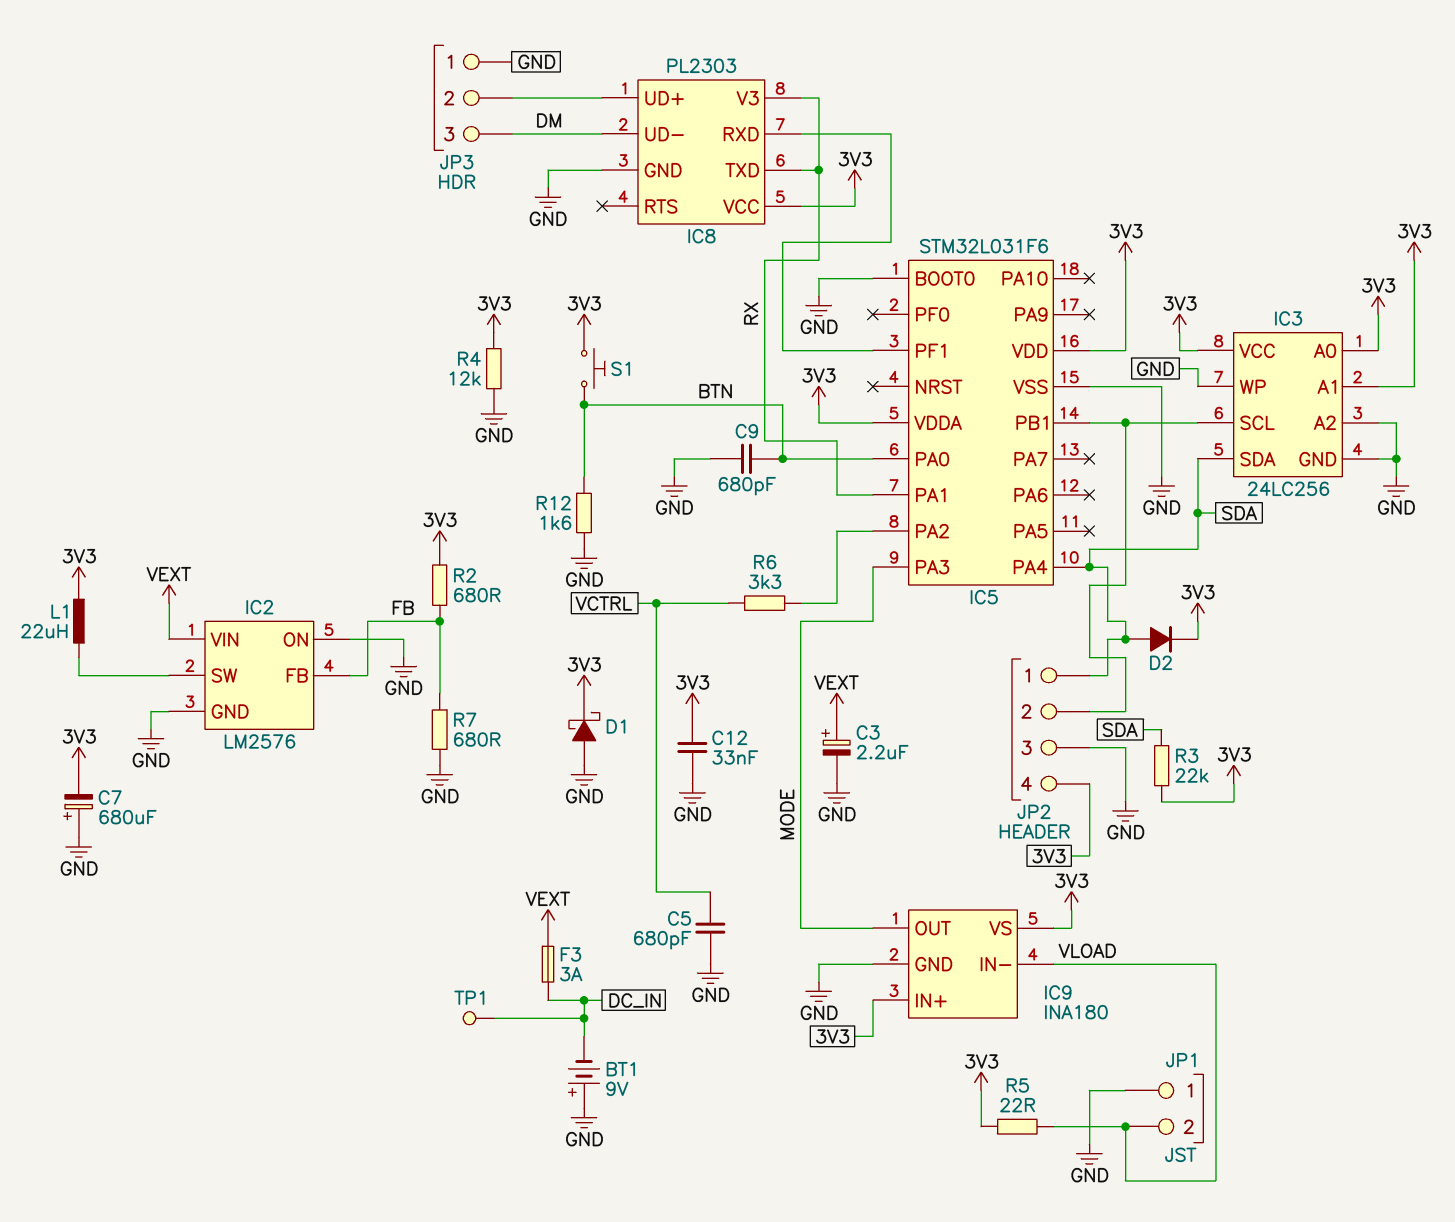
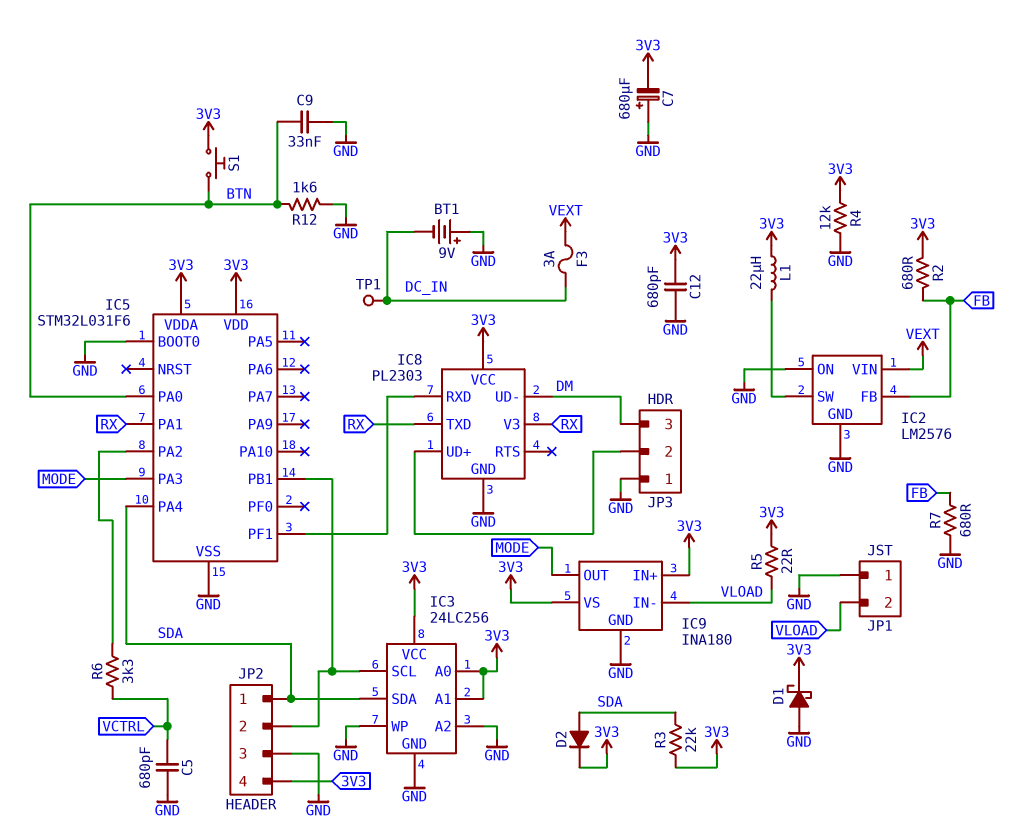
C3: 2.2uF (plus VEXT, minus GND) -> none
C9: 680pF (BTN, GND) -> 33nF (BTN, GND)
C12: 33nF (3V3, GND) -> 680pF (3V3, GND)

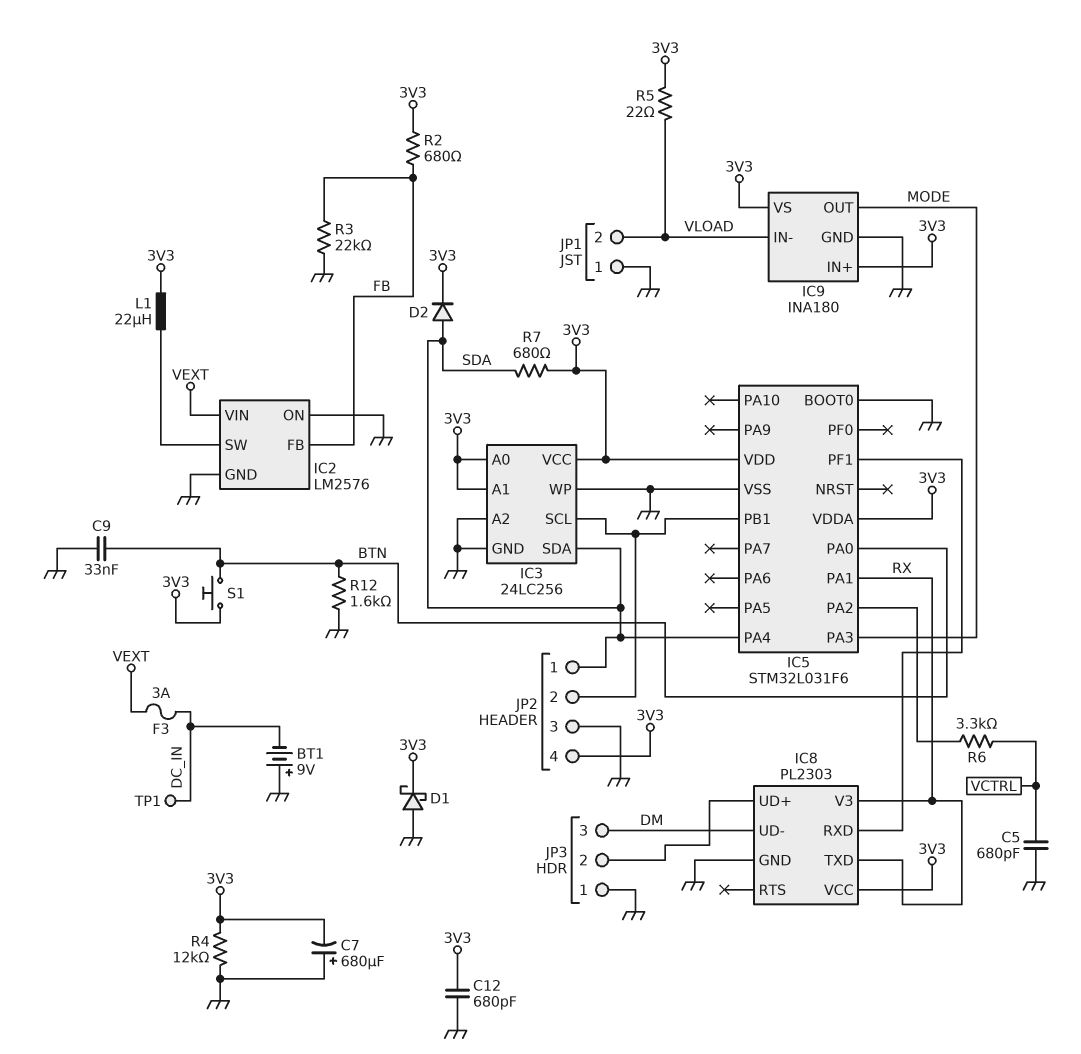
R3: 22k (3V3, SDA) -> 22k (FB, GND)
R7: 680 (FB, GND) -> 680 (3V3, SDA)

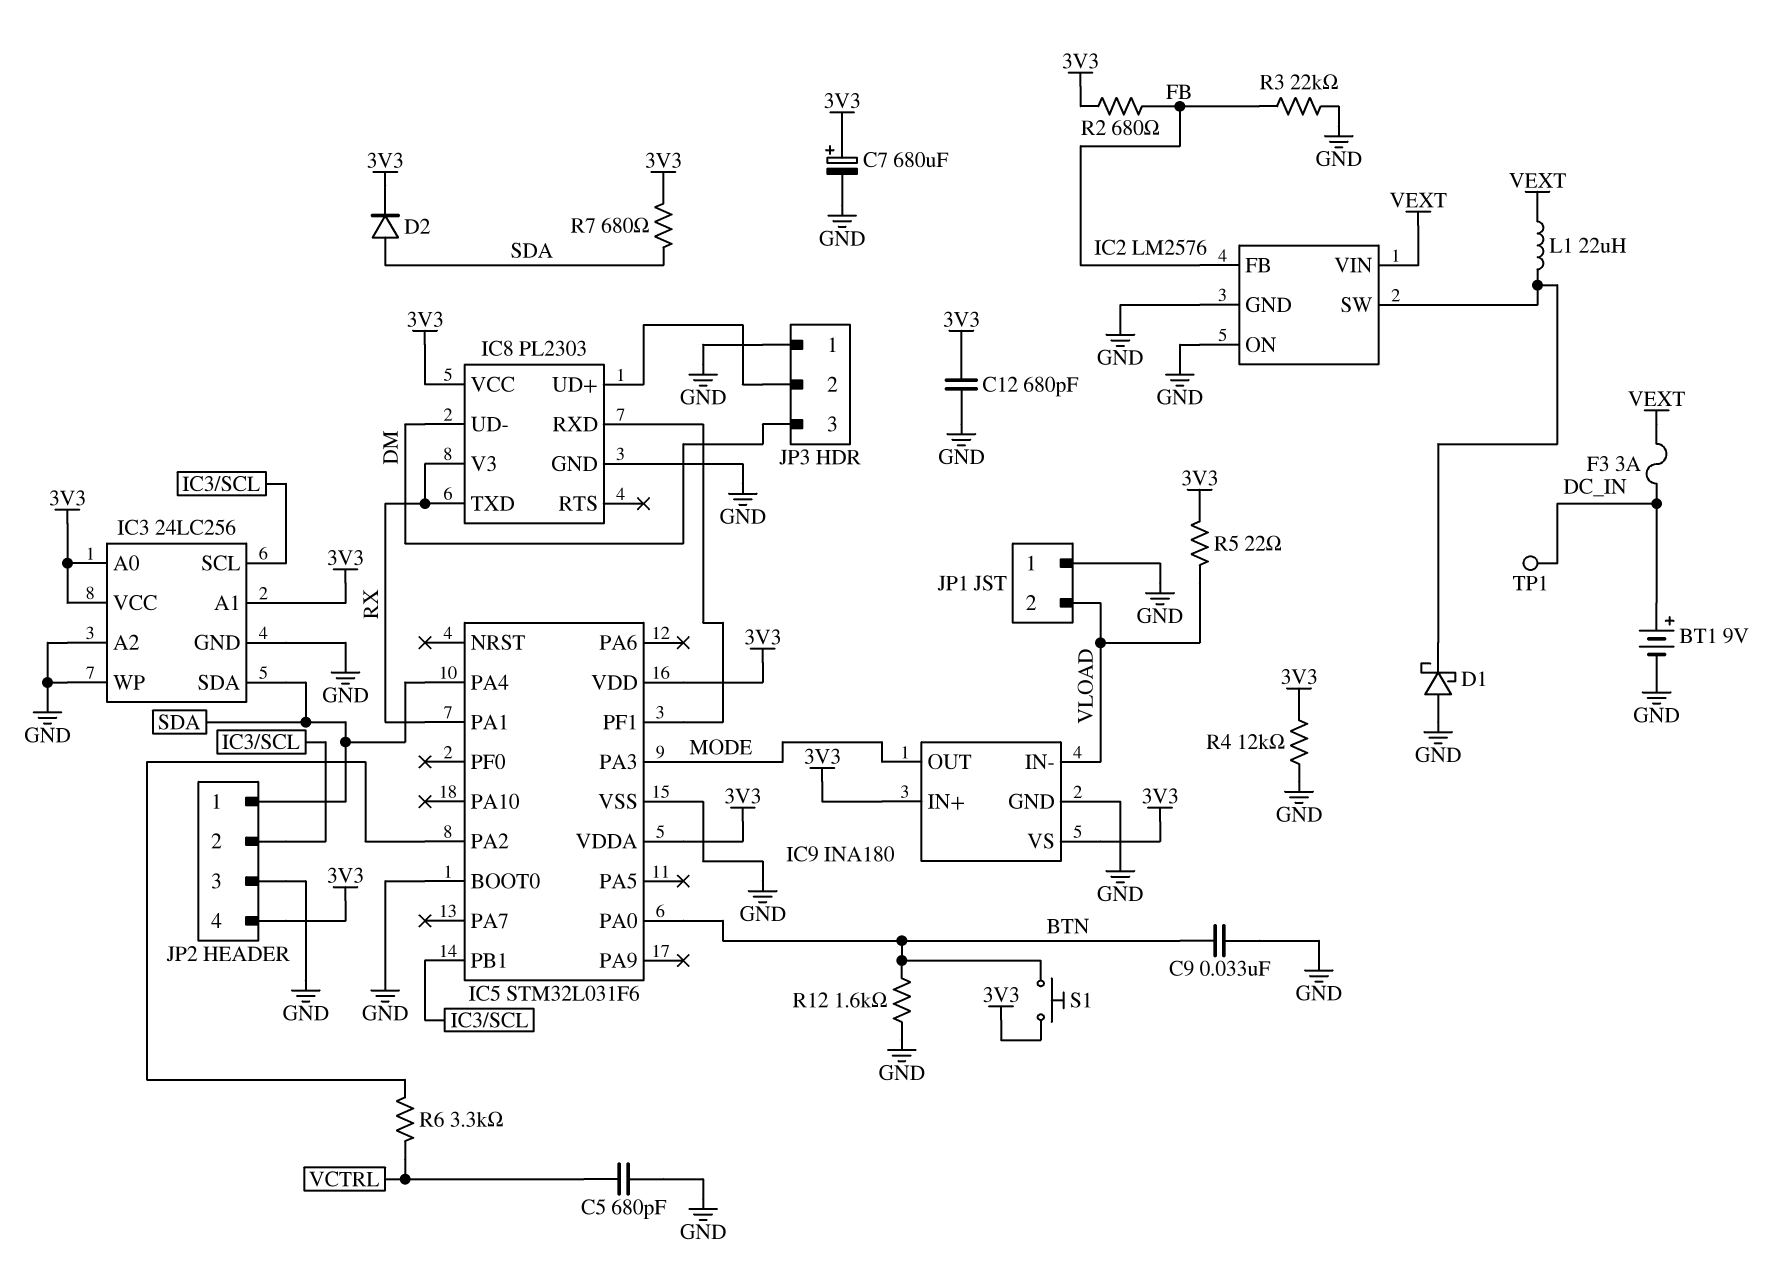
BT1: 9V (plus GND, minus DC_IN) -> 9V (plus DC_IN, minus GND)
C7: 680uF (plus GND, minus 3V3) -> 680uF (plus 3V3, minus GND)
D1: schottky (A GND, K 3V3) -> schottky (A GND, K IC2/SW)
L1: 22uH (3V3, IC2/SW) -> 22uH (IC2/SW, VEXT)

